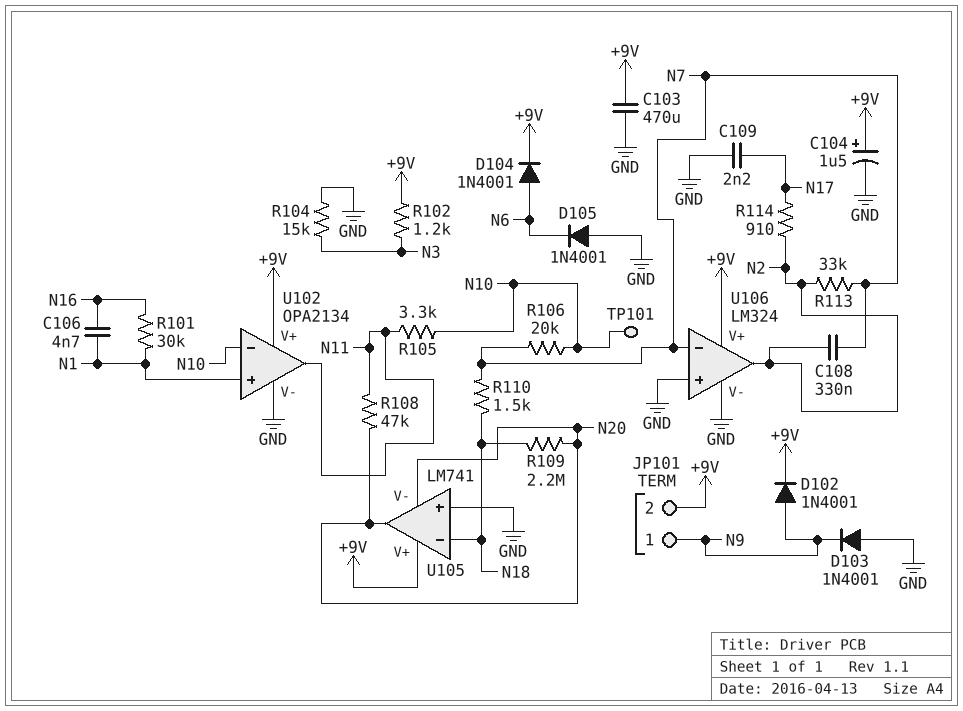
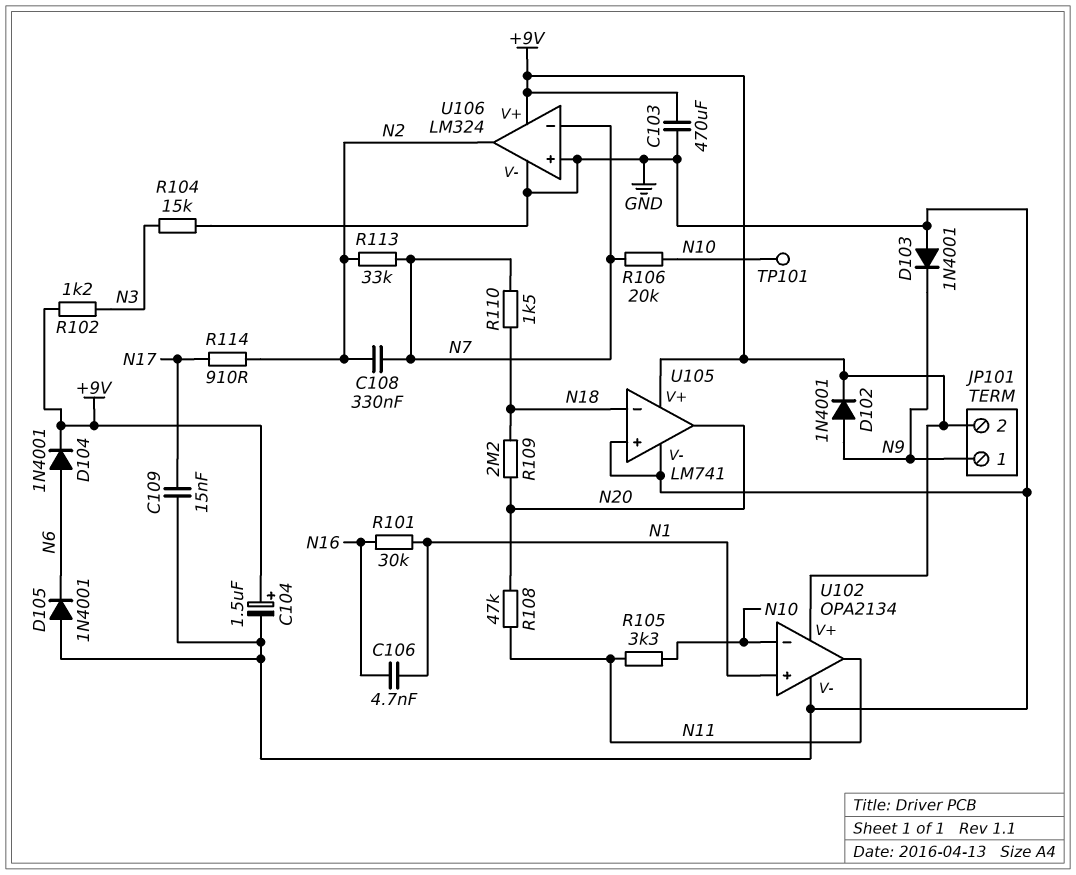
C109: 2.2nF (GND, N17) -> 15nF (GND, N17)
U105 pin V-: N20 -> GND

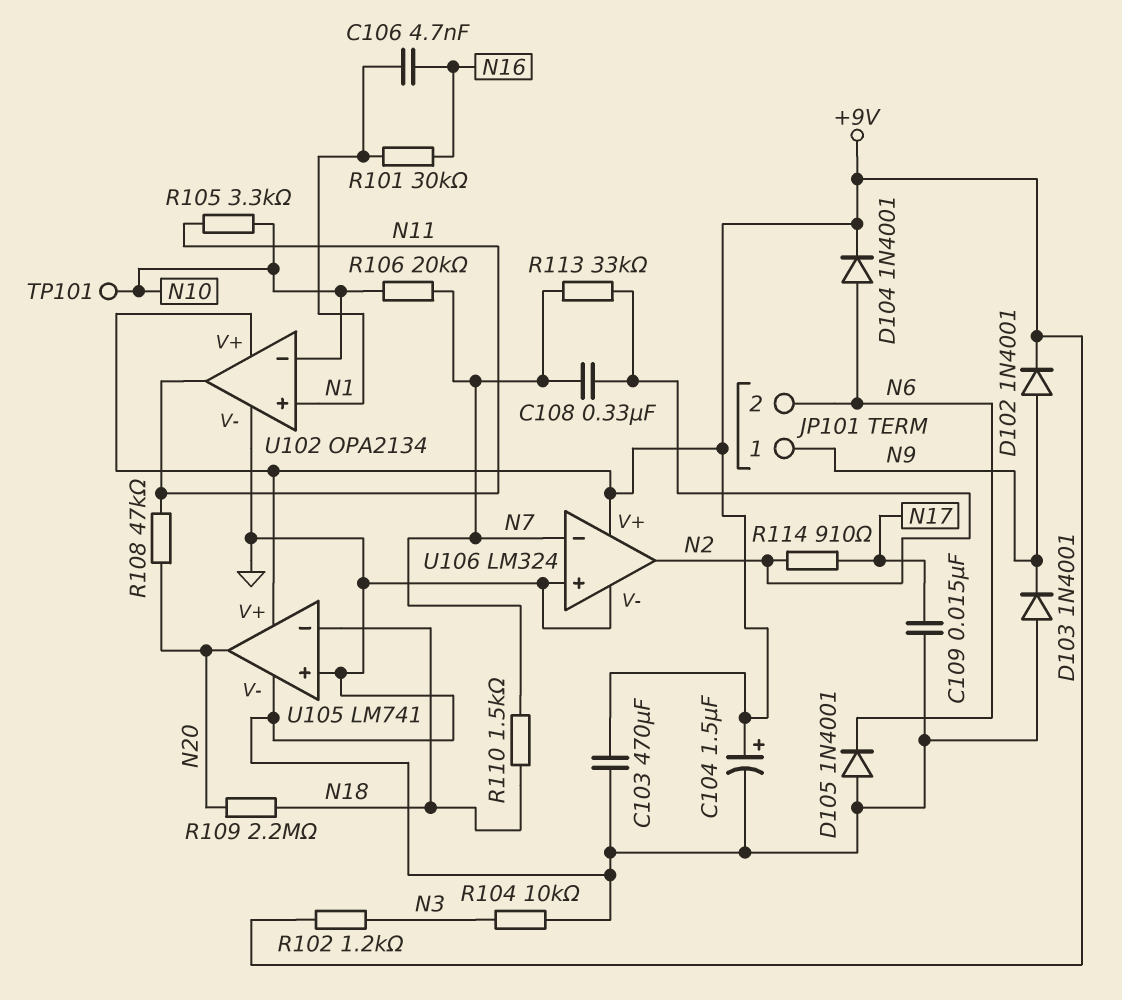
JP101 pin 2: +9V -> N6
R104: 15k (GND, N3) -> 10k (GND, N3)

